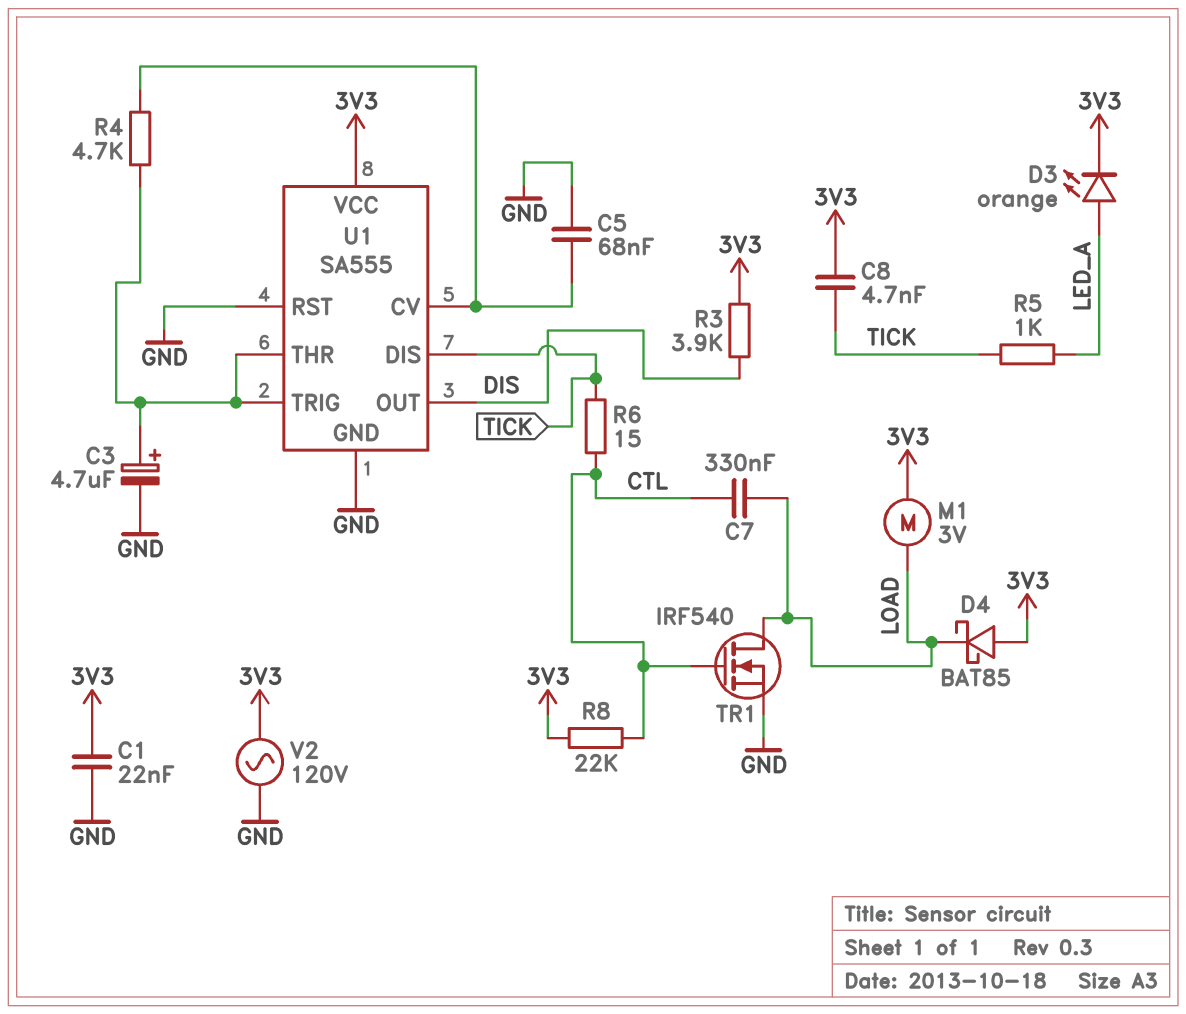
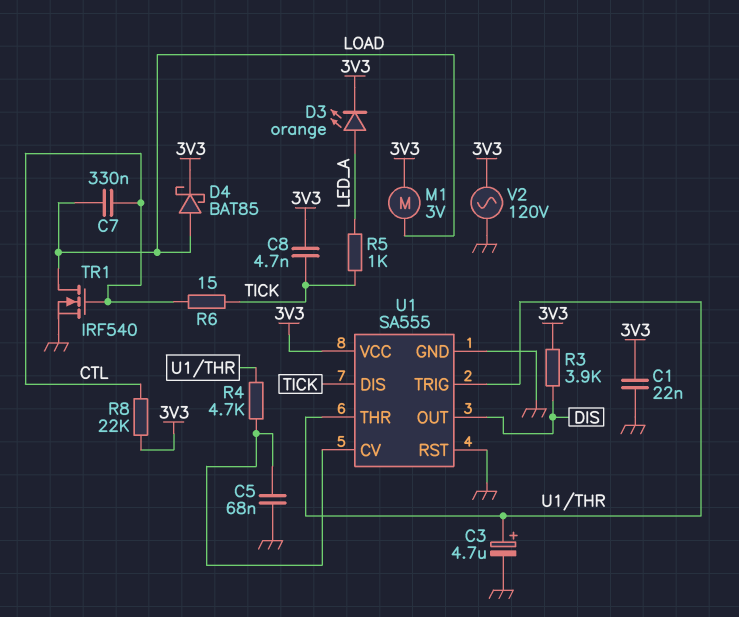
D4: schottky BAT85 (A 3V3, K LOAD) -> schottky BAT85 (A LOAD, K 3V3)

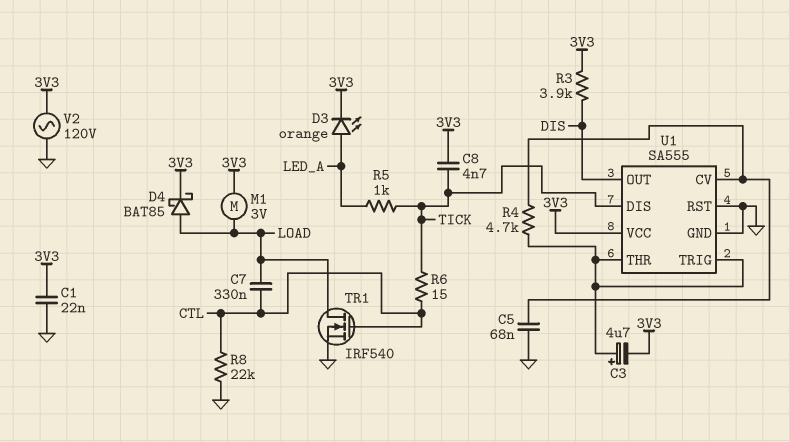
C3: 4.7uF (plus U1/THR, minus GND) -> 4.7uF (plus U1/THR, minus 3V3)
R8: 22k (3V3, CTL) -> 22k (CTL, GND)

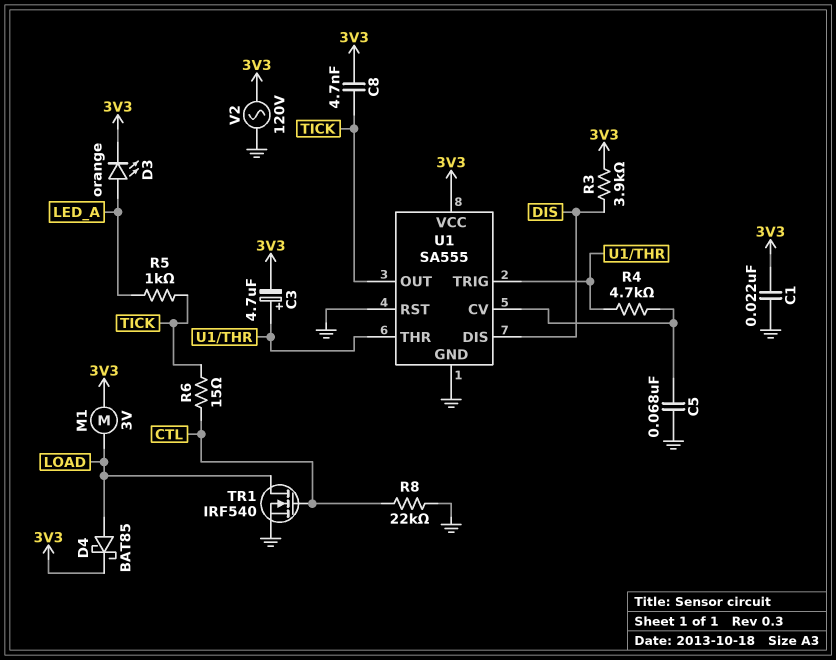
C7: 330nF (CTL, LOAD) -> none
U1 pin DIS: TICK -> DIS
U1 pin OUT: DIS -> TICK

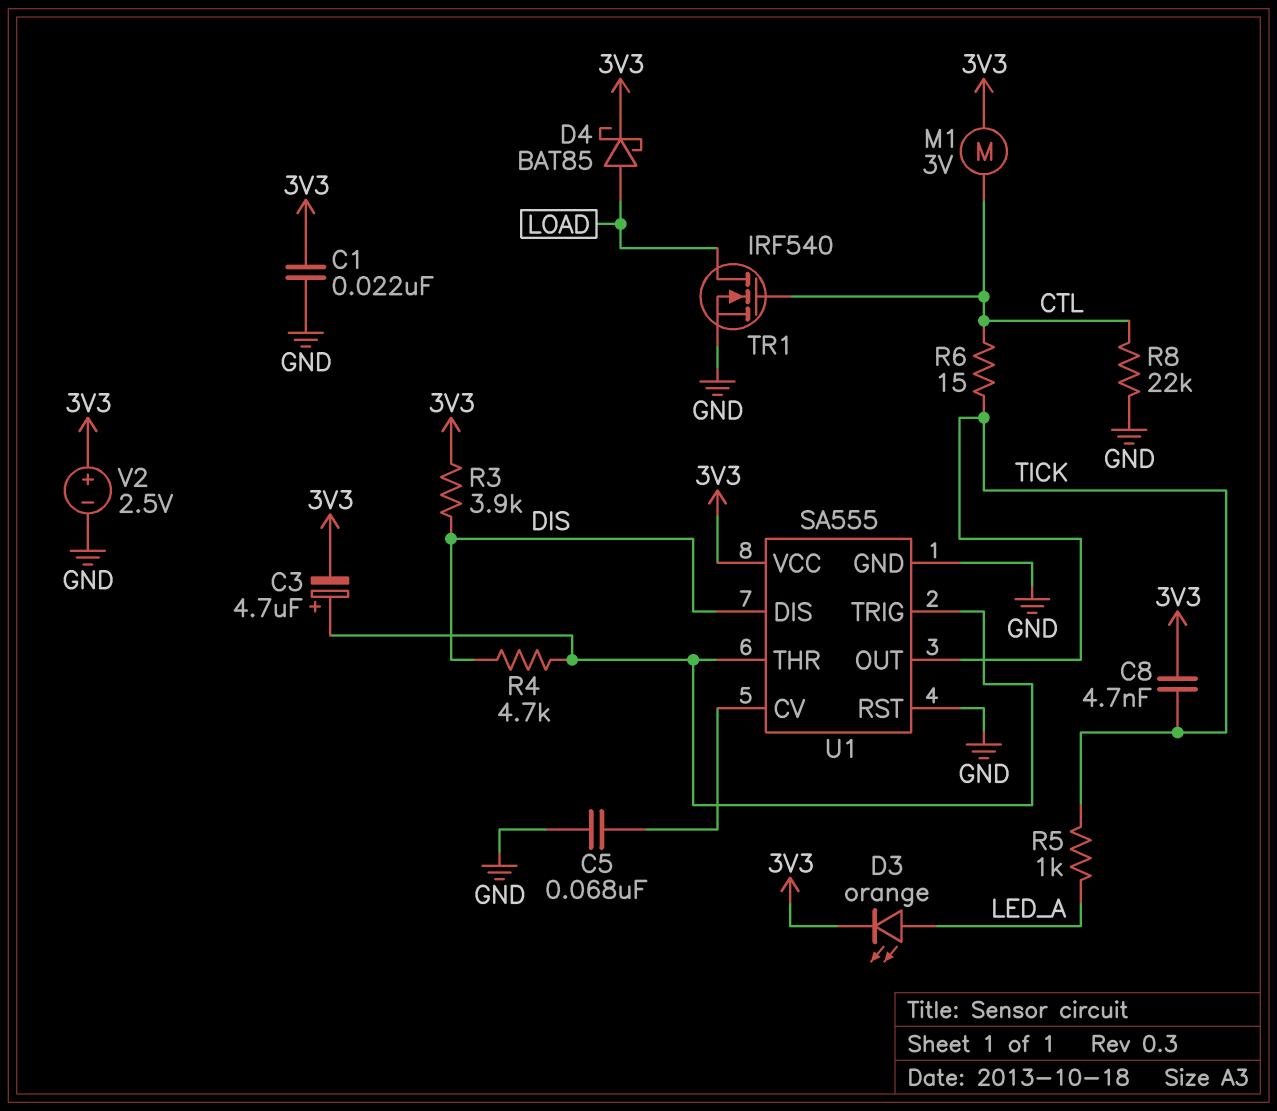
M1: motor 3V (3V3, LOAD) -> motor 3V (3V3, CTL)
R4: 4.7k (U1/CV, U1/THR) -> 4.7k (DIS, U1/THR)
V2: AC 120V (3V3, GND) -> 2.5V (plus 3V3, minus GND)

